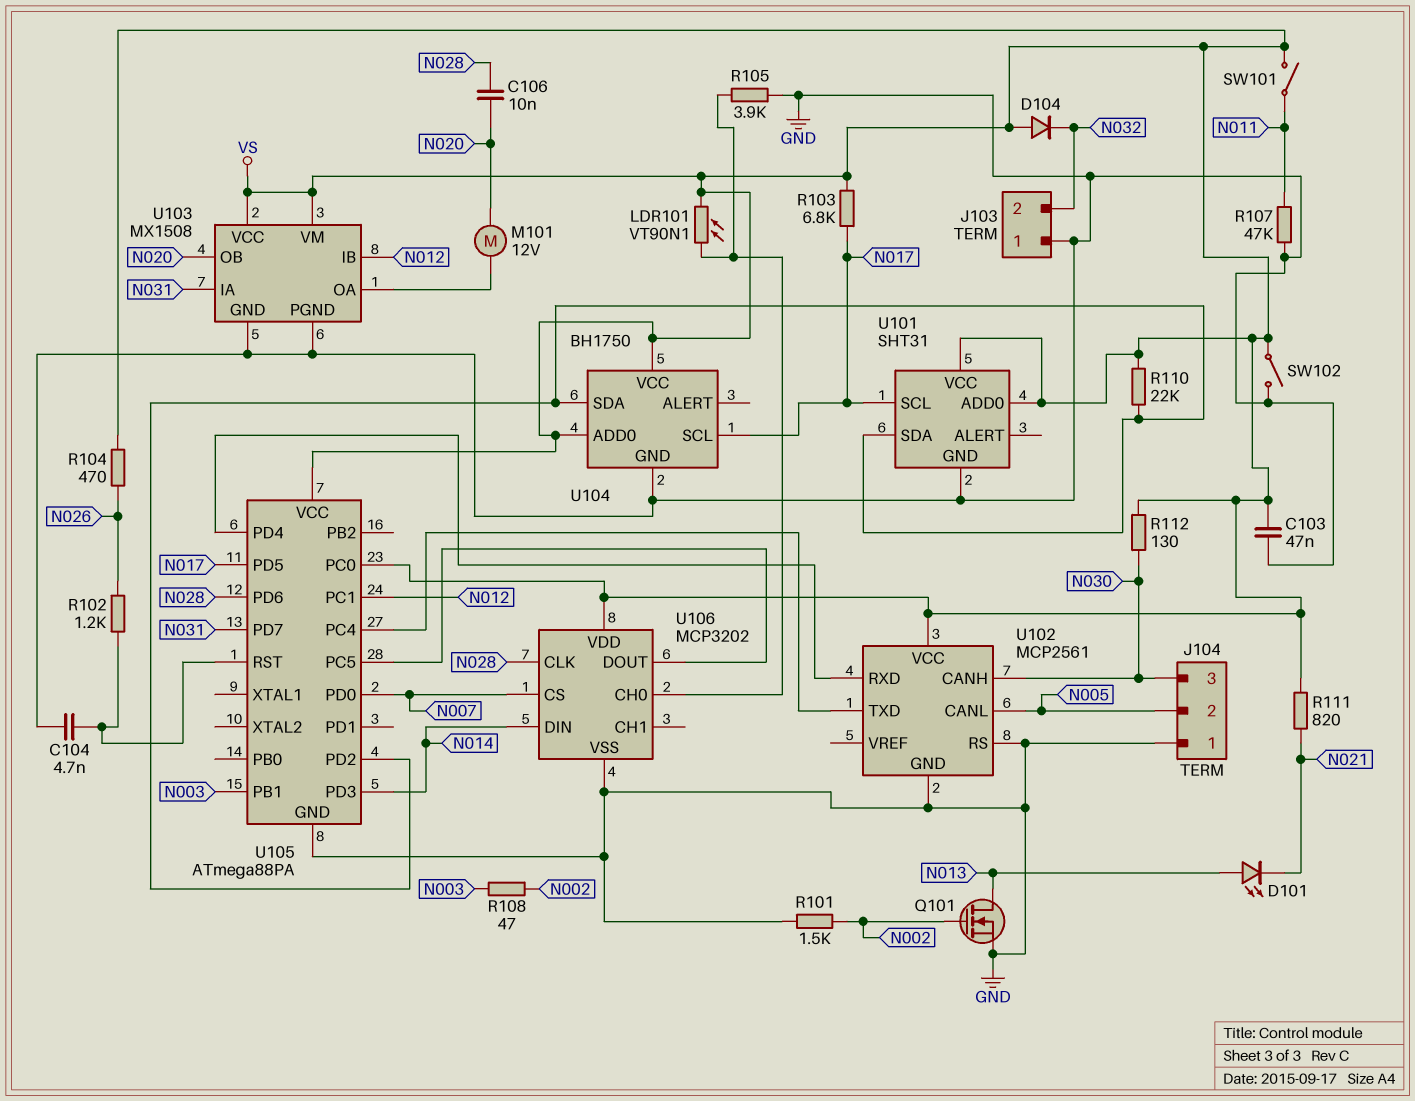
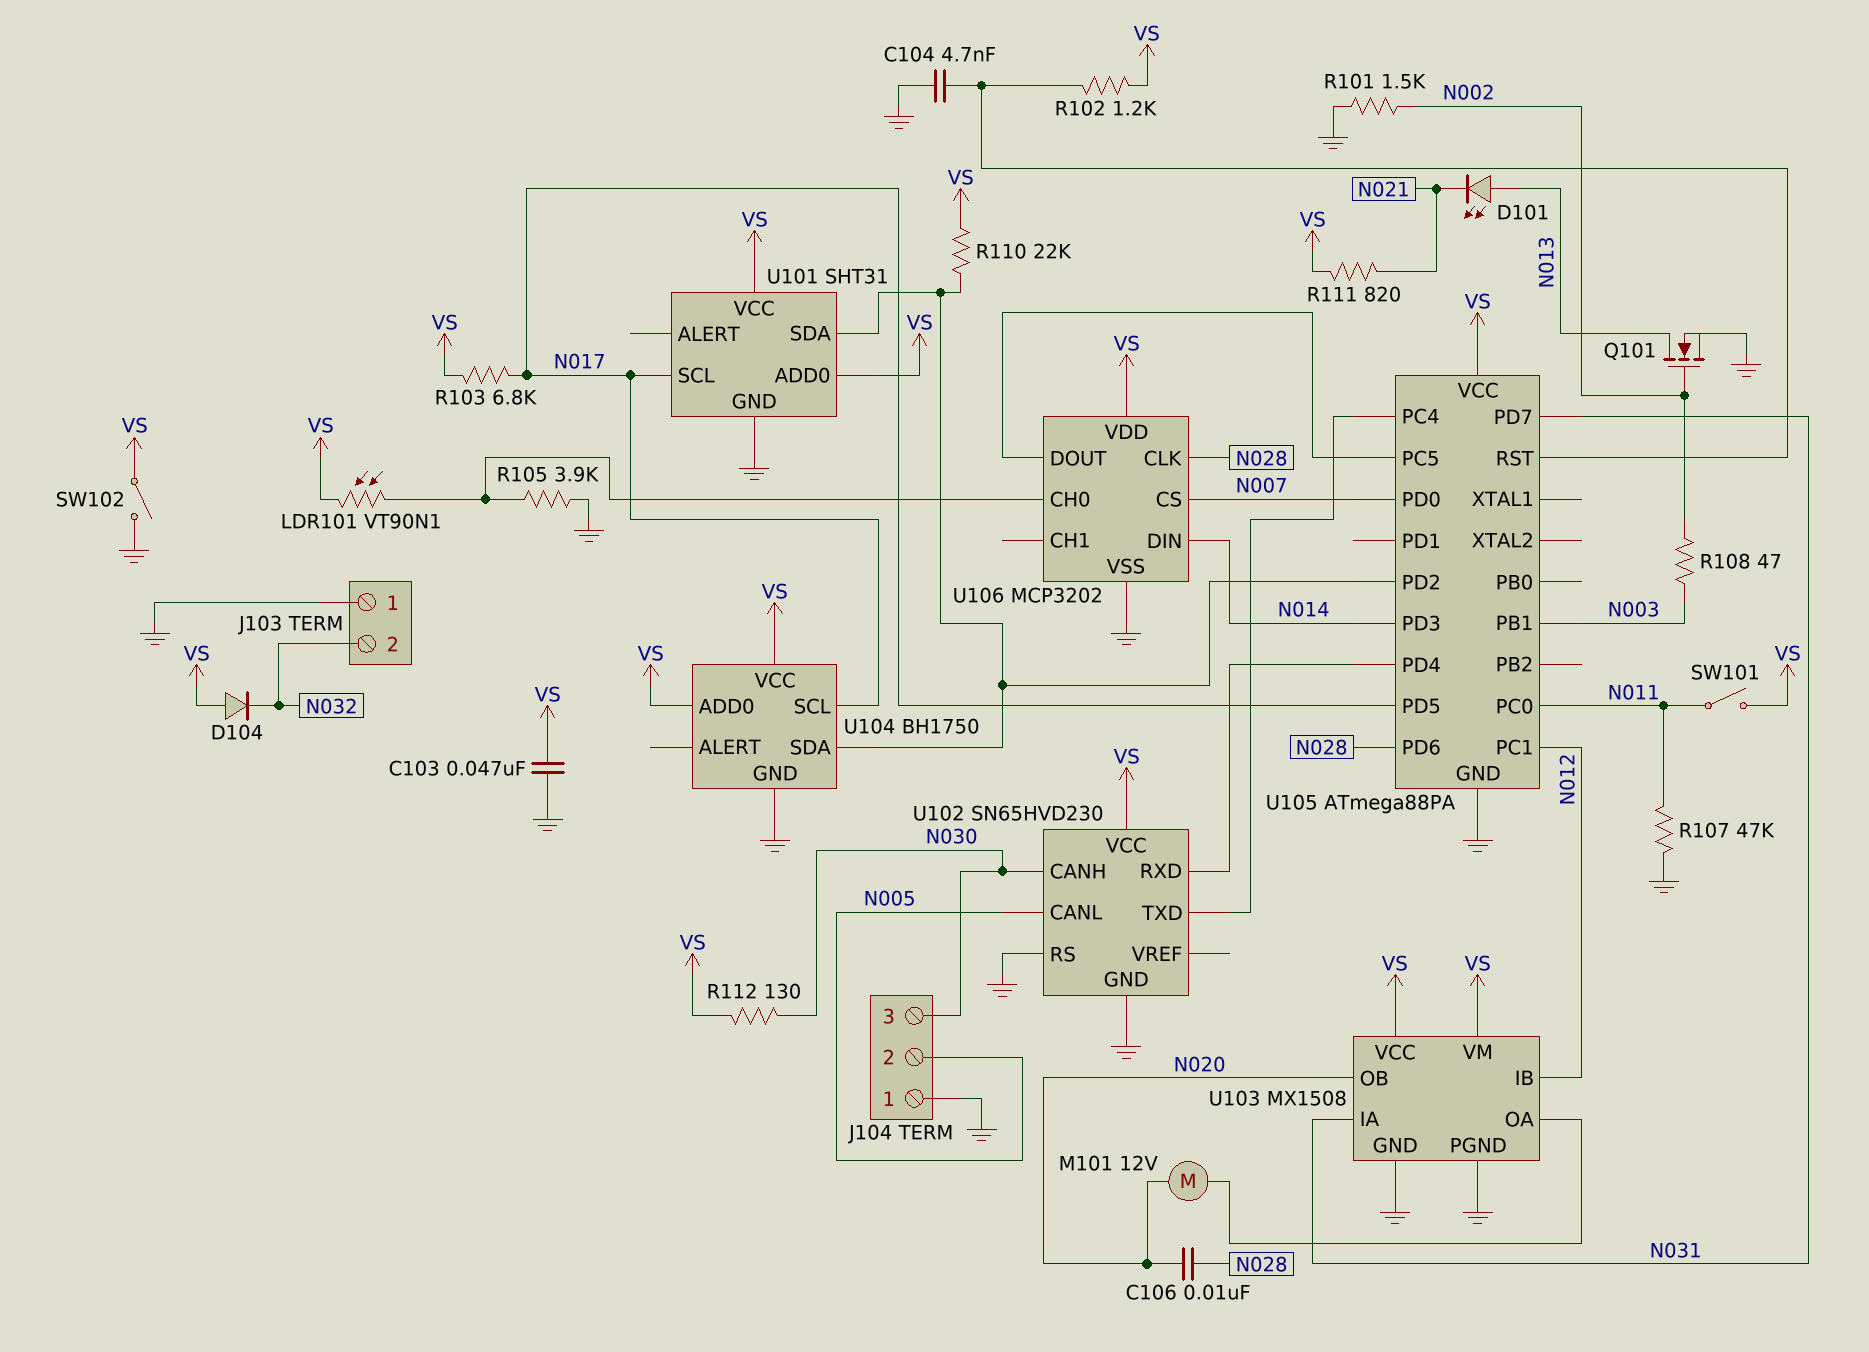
R102: 1.2k (N026, U105/RST) -> 1.2k (U105/RST, VS)
R104: 470 (N026, VS) -> none
U102: MCP2561 -> SN65HVD230
U105 pin PC0: VS -> N011

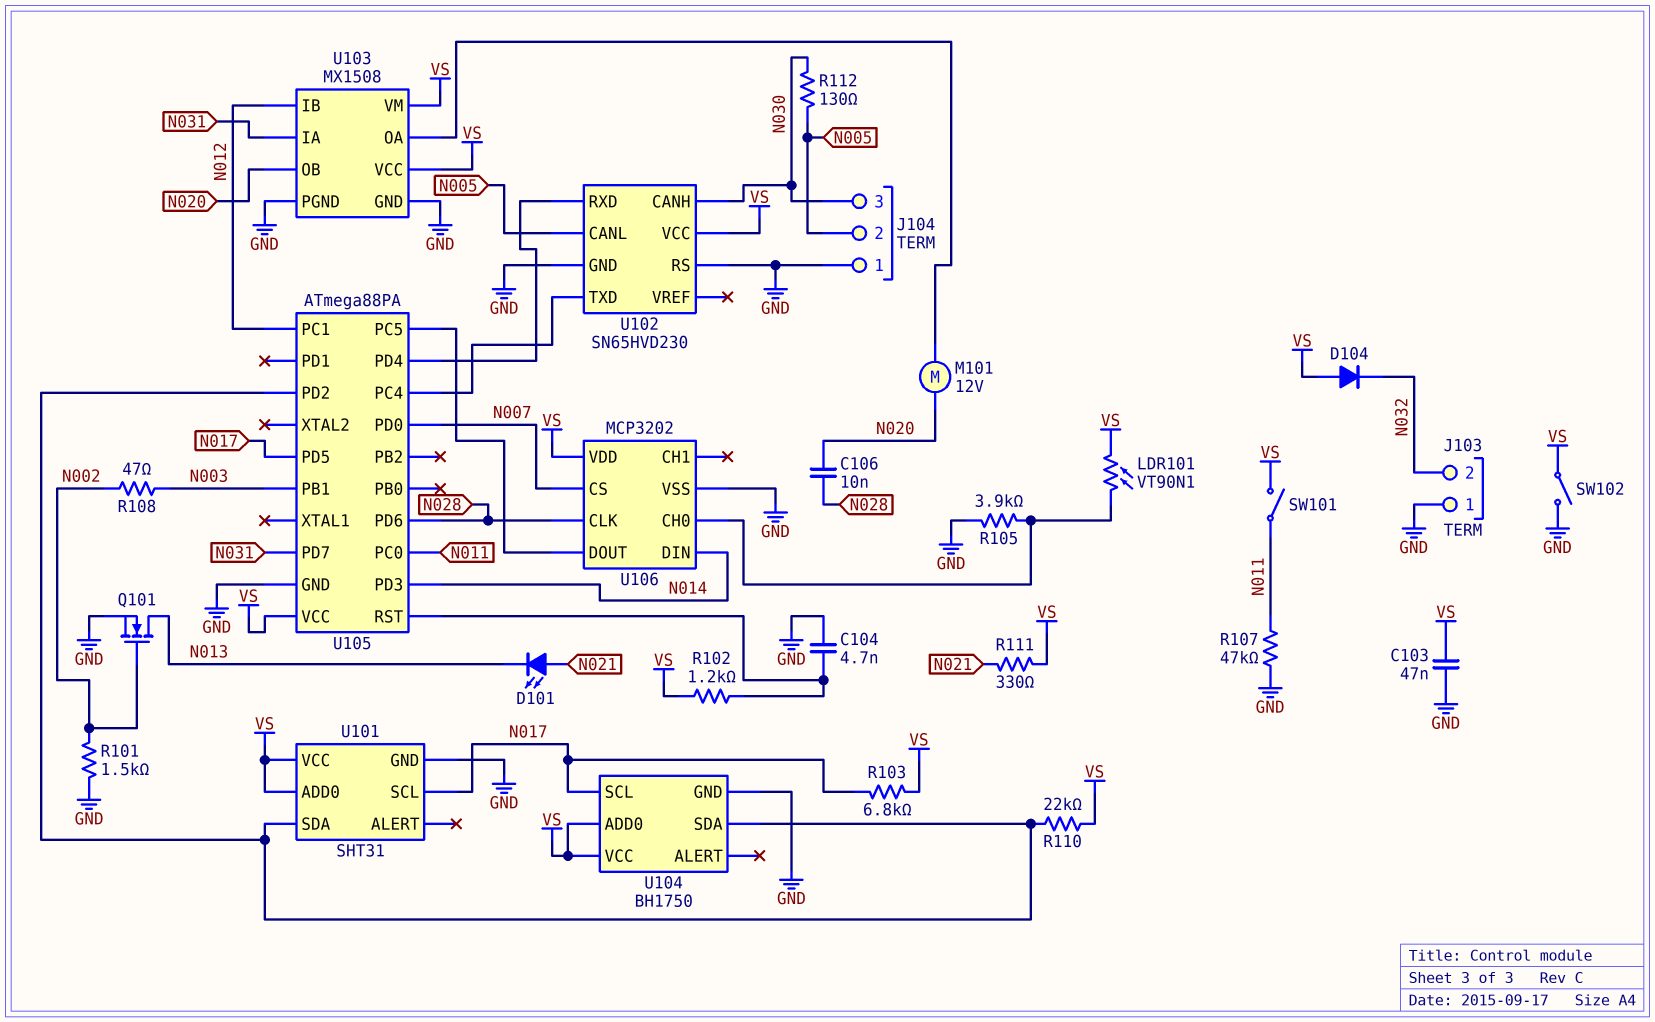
D101: LED (A N013, K N021) -> LED (A N021, K N013)
R111: 820 (N021, VS) -> 330 (N021, VS)
R112: 130 (N030, VS) -> 130 (N005, N030)

